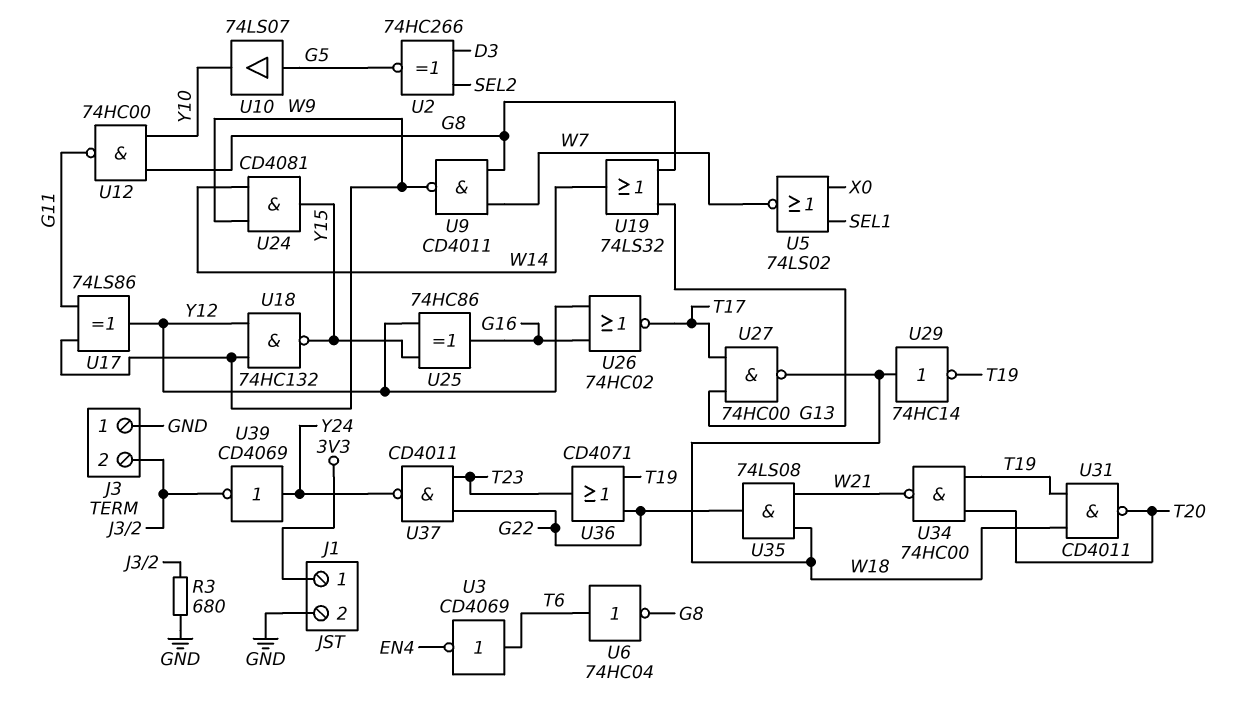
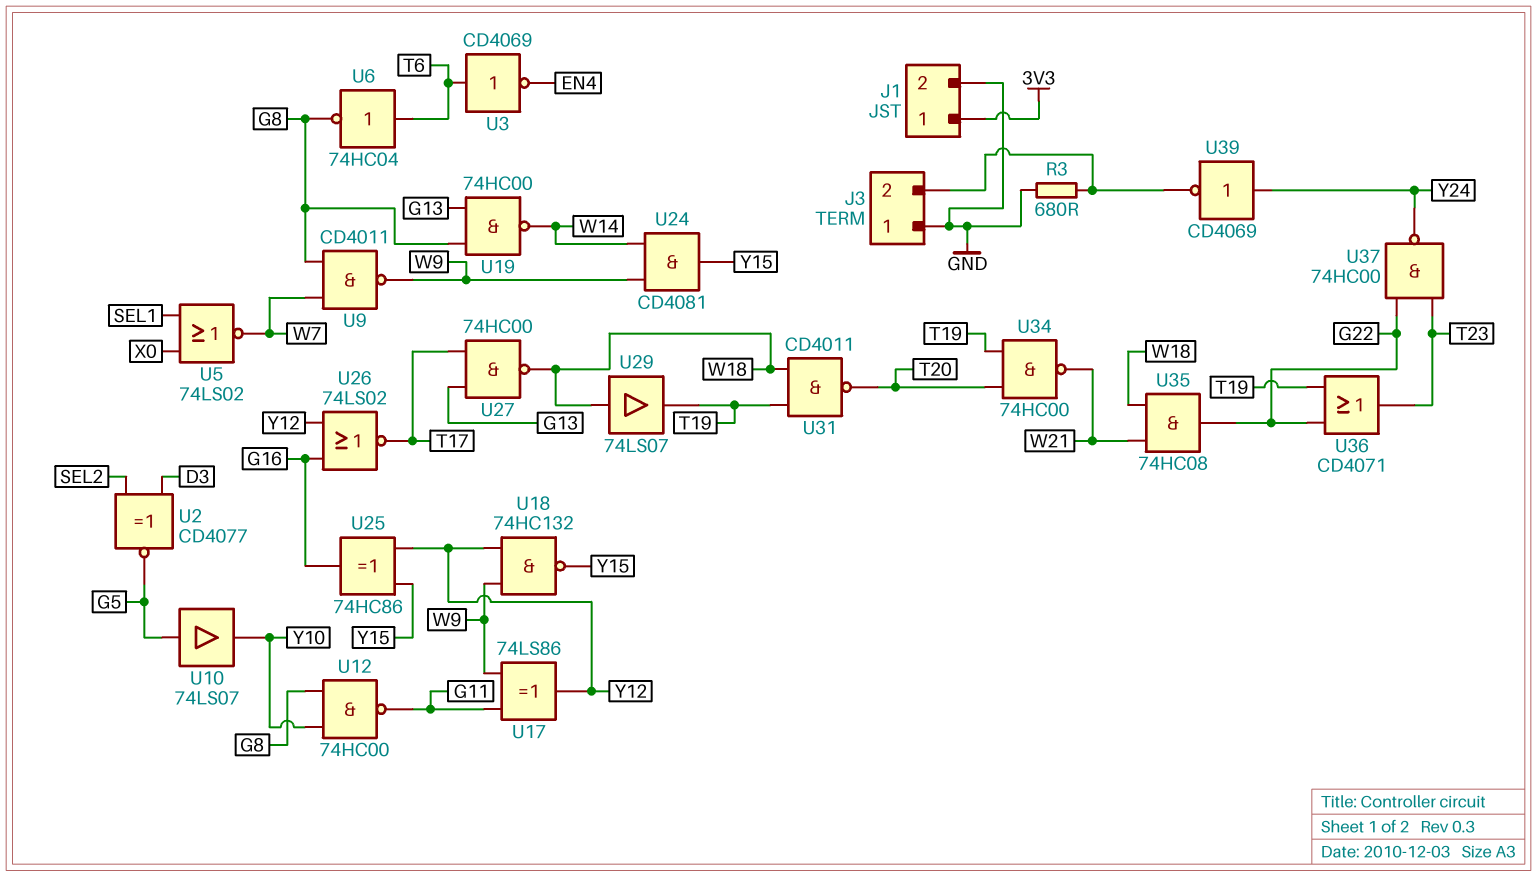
U2: XNOR 74HC266 (in D3, in SEL2, out G5) -> XNOR CD4077 (in D3, in SEL2, out G5)
U19: OR 74LS32 (in G8, in G13, out W14) -> NAND 74HC00 (in G8, in G13, out W14)
U26: NOR 74HC02 (in G16, in Y12, out T17) -> NOR 74LS02 (in G16, in Y12, out T17)
U29: NOT 74HC14 (in W18, out T19) -> buffer 74LS07 (in W18, out T19)
U35: AND 74LS08 (in W18, in W21, out G22) -> AND 74HC08 (in W18, in W21, out G22)
U37: NAND CD4011 (in G22, in T23, out Y24) -> NAND 74HC00 (in G22, in T23, out Y24)

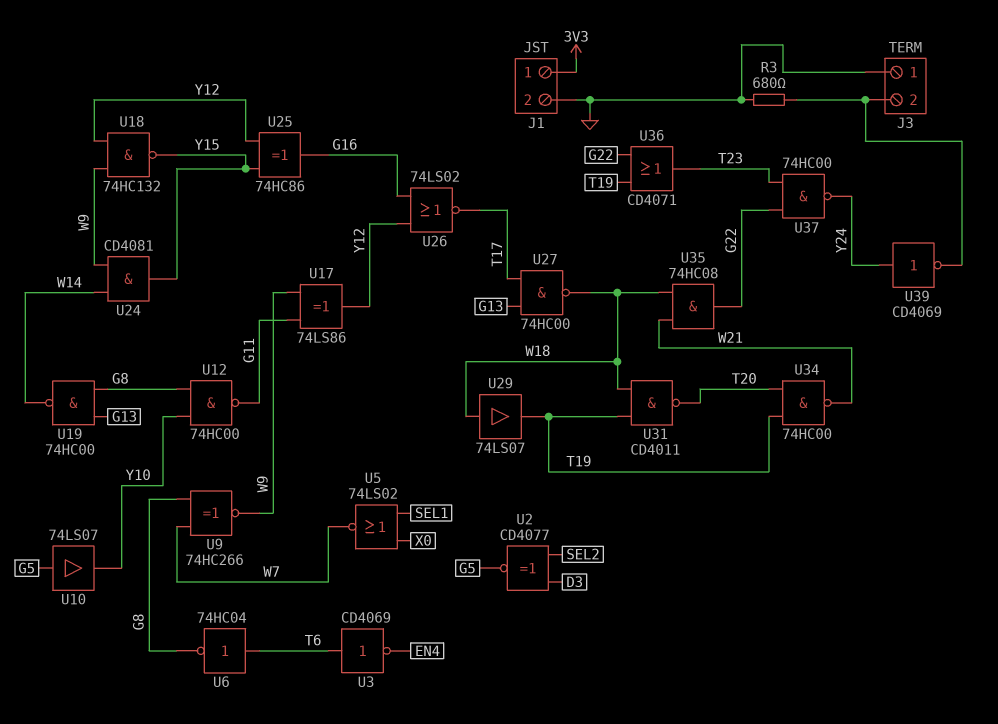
U9: NAND CD4011 (in G8, in W7, out W9) -> XNOR 74HC266 (in G8, in W7, out W9)

